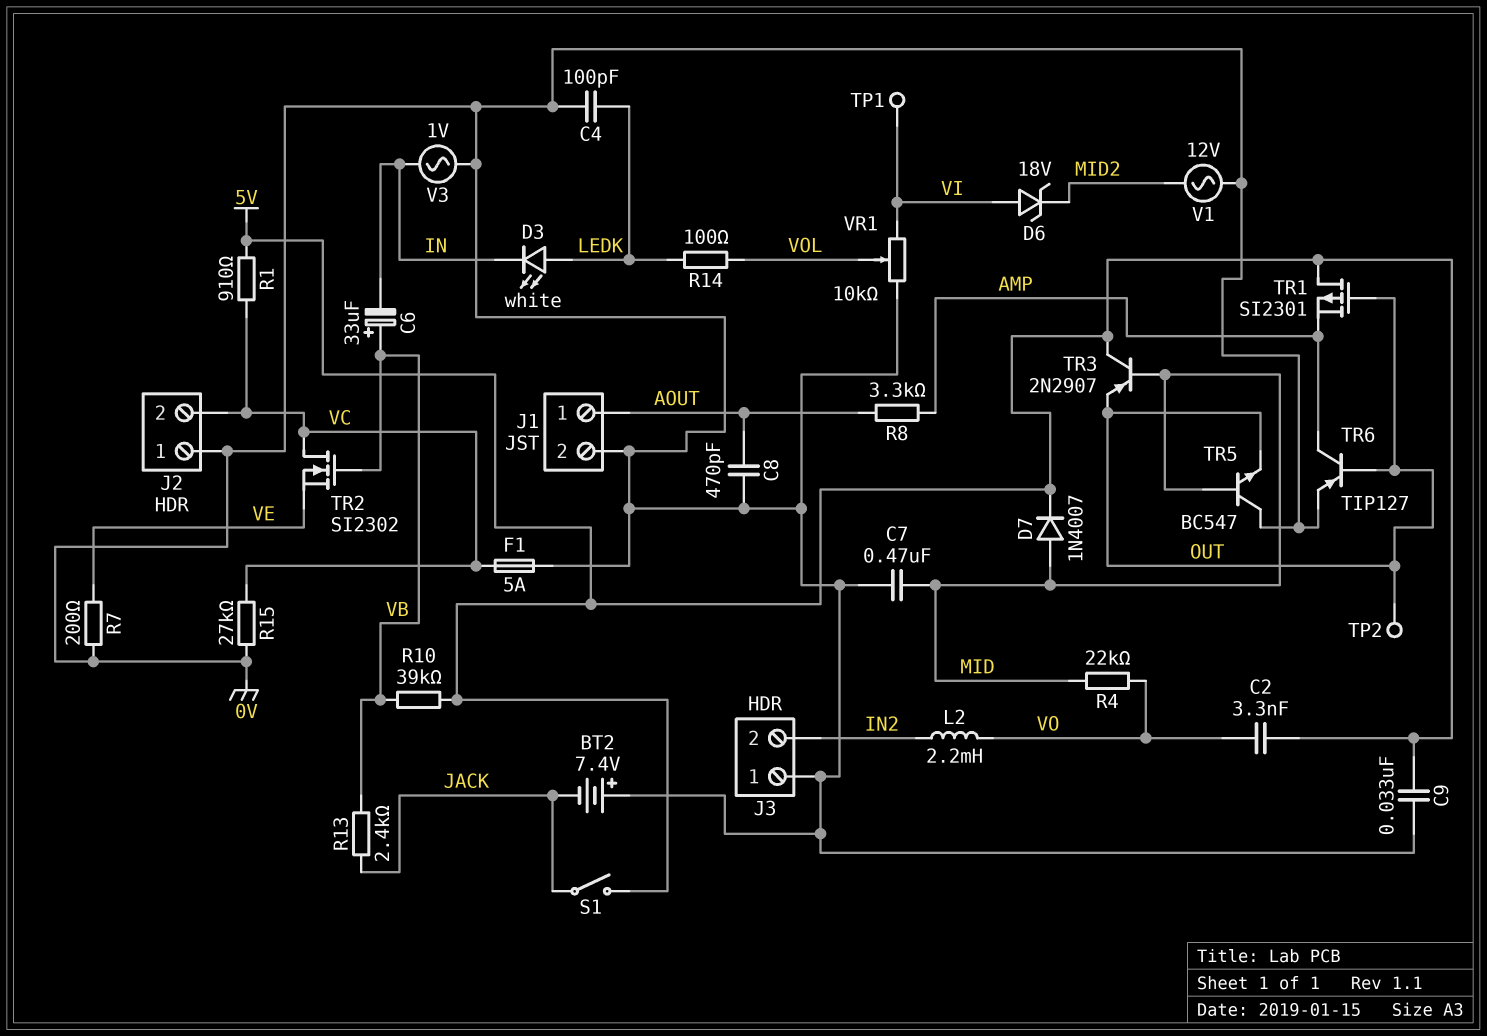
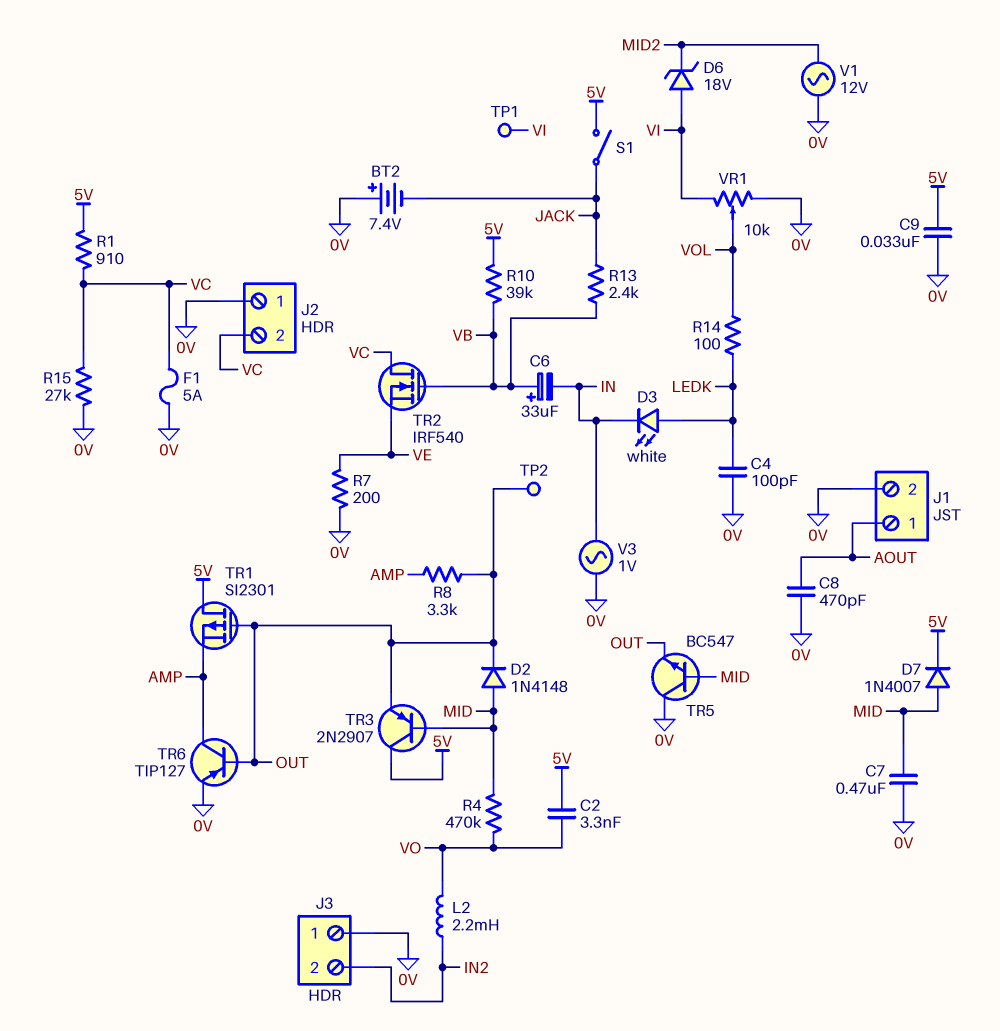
D2: none -> diode 1N4148 (A MID, K OUT)
R4: 22k (MID, VO) -> 470k (MID, VO)
R8: 3.3k (AMP, AOUT) -> 3.3k (AMP, OUT)
TR2: NMOS SI2302 (G VB, D VC, S VE) -> NMOS IRF540 (G VB, D VC, S VE)

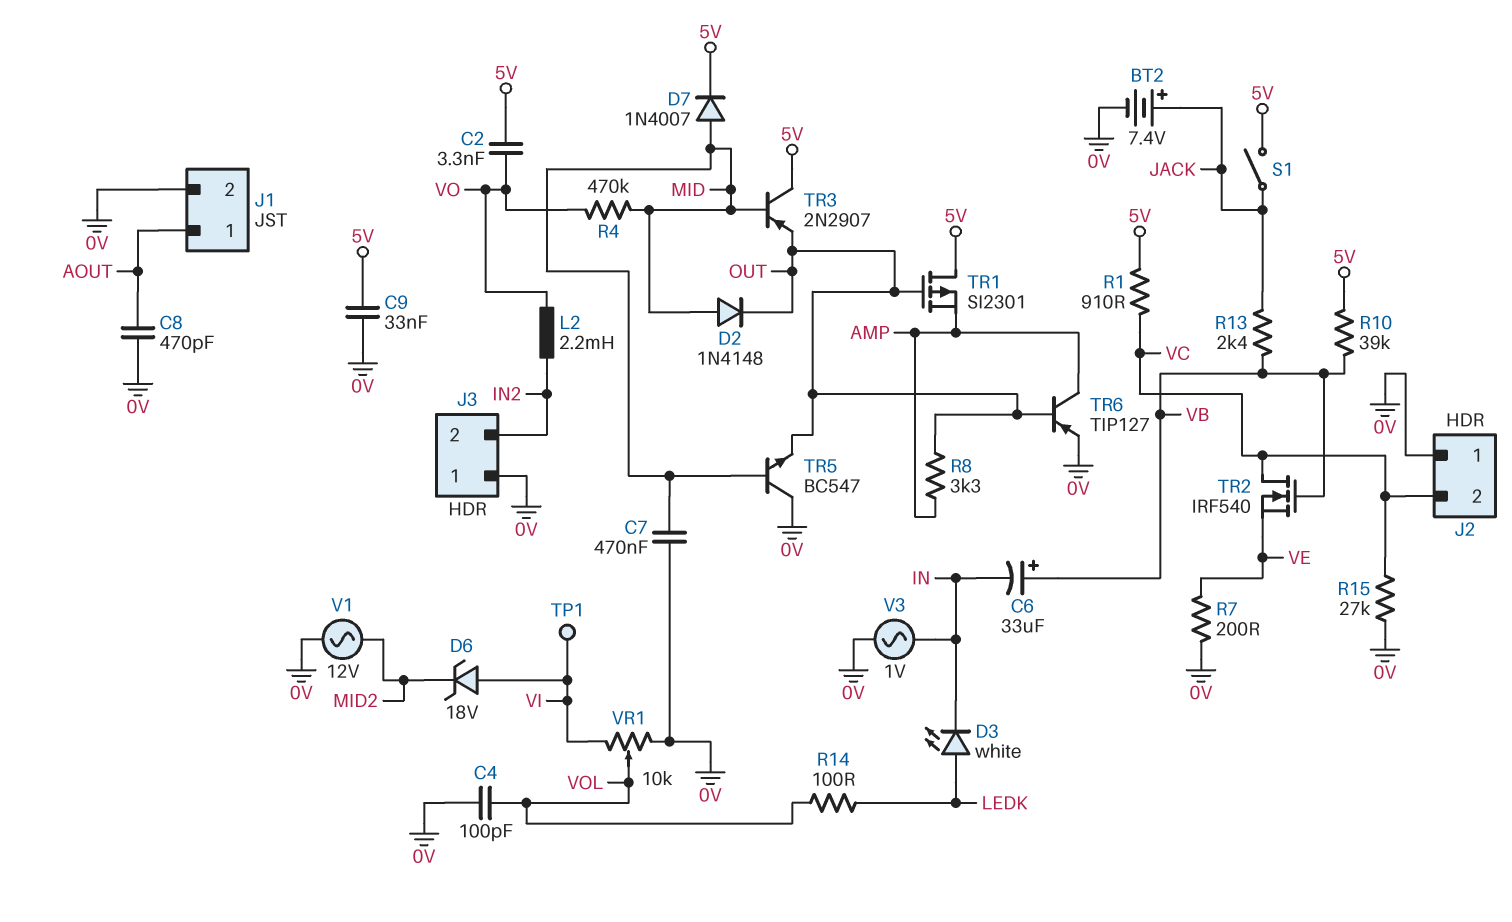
BT2: 7.4V (plus 0V, minus JACK) -> 7.4V (plus JACK, minus 0V)
C4: 100pF (0V, LEDK) -> 100pF (0V, VOL)
F1: 5A (0V, VC) -> none
TP2: test point (OUT) -> none

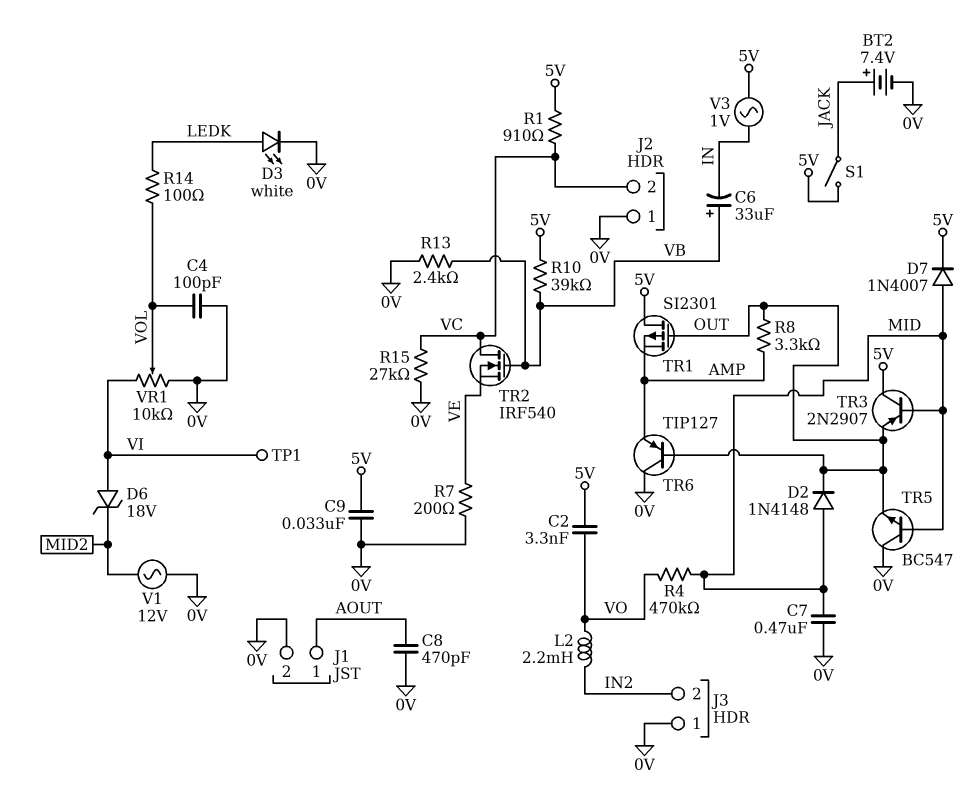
D3: LED white (A LEDK, K IN) -> LED white (A LEDK, K 0V)
R13: 2.4k (JACK, VB) -> 2.4k (0V, VB)
TR6: PNP TIP127 (B OUT, C AMP, E 0V) -> PNP TIP127 (B OUT, C 0V, E AMP)
V3: AC 1V (0V, IN) -> AC 1V (5V, IN)

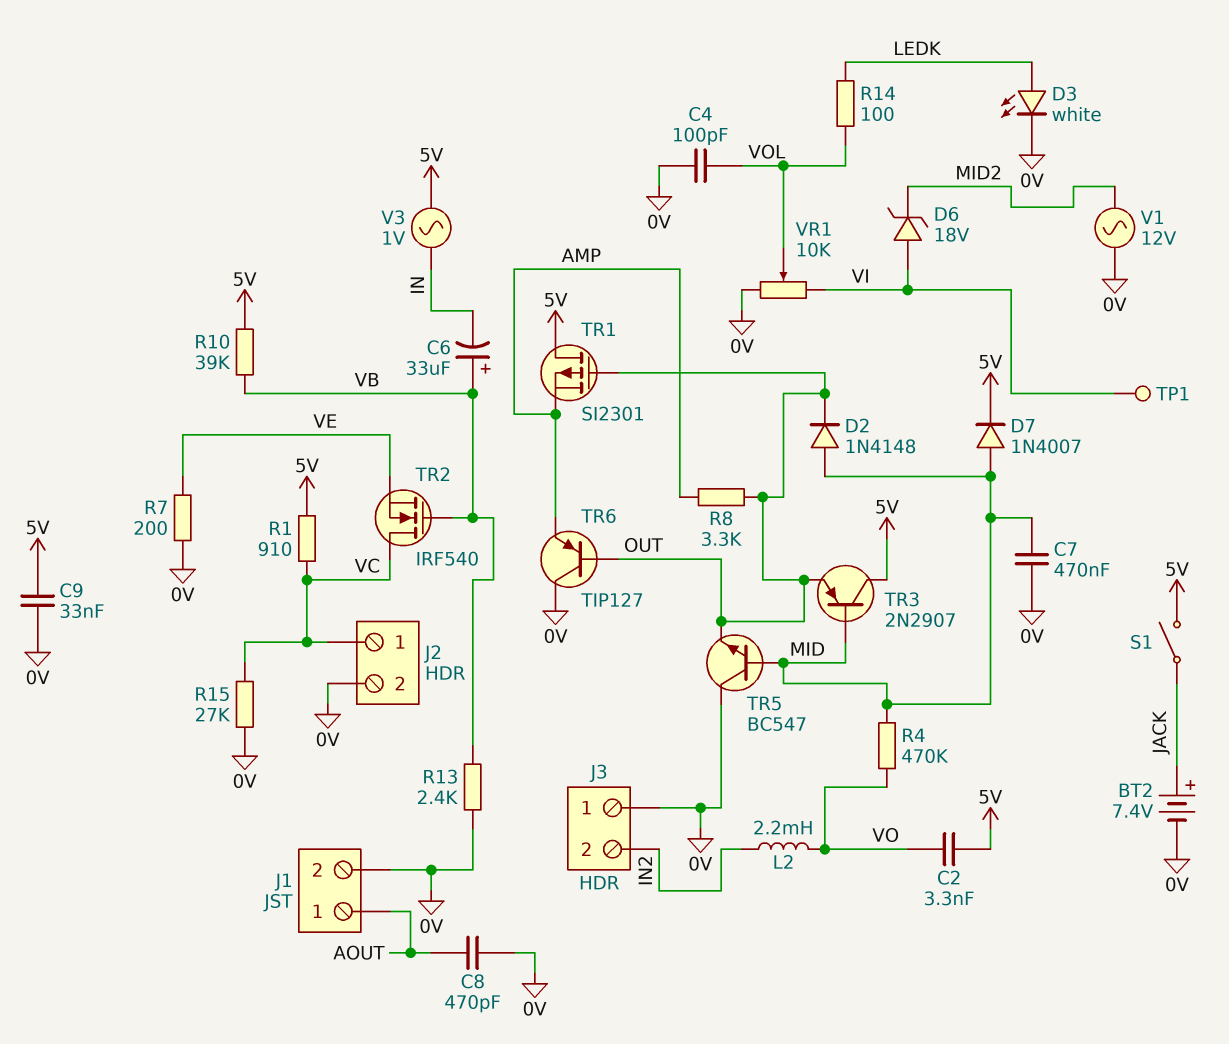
J2 pin 1: 0V -> VC
J2 pin 2: VC -> 0V

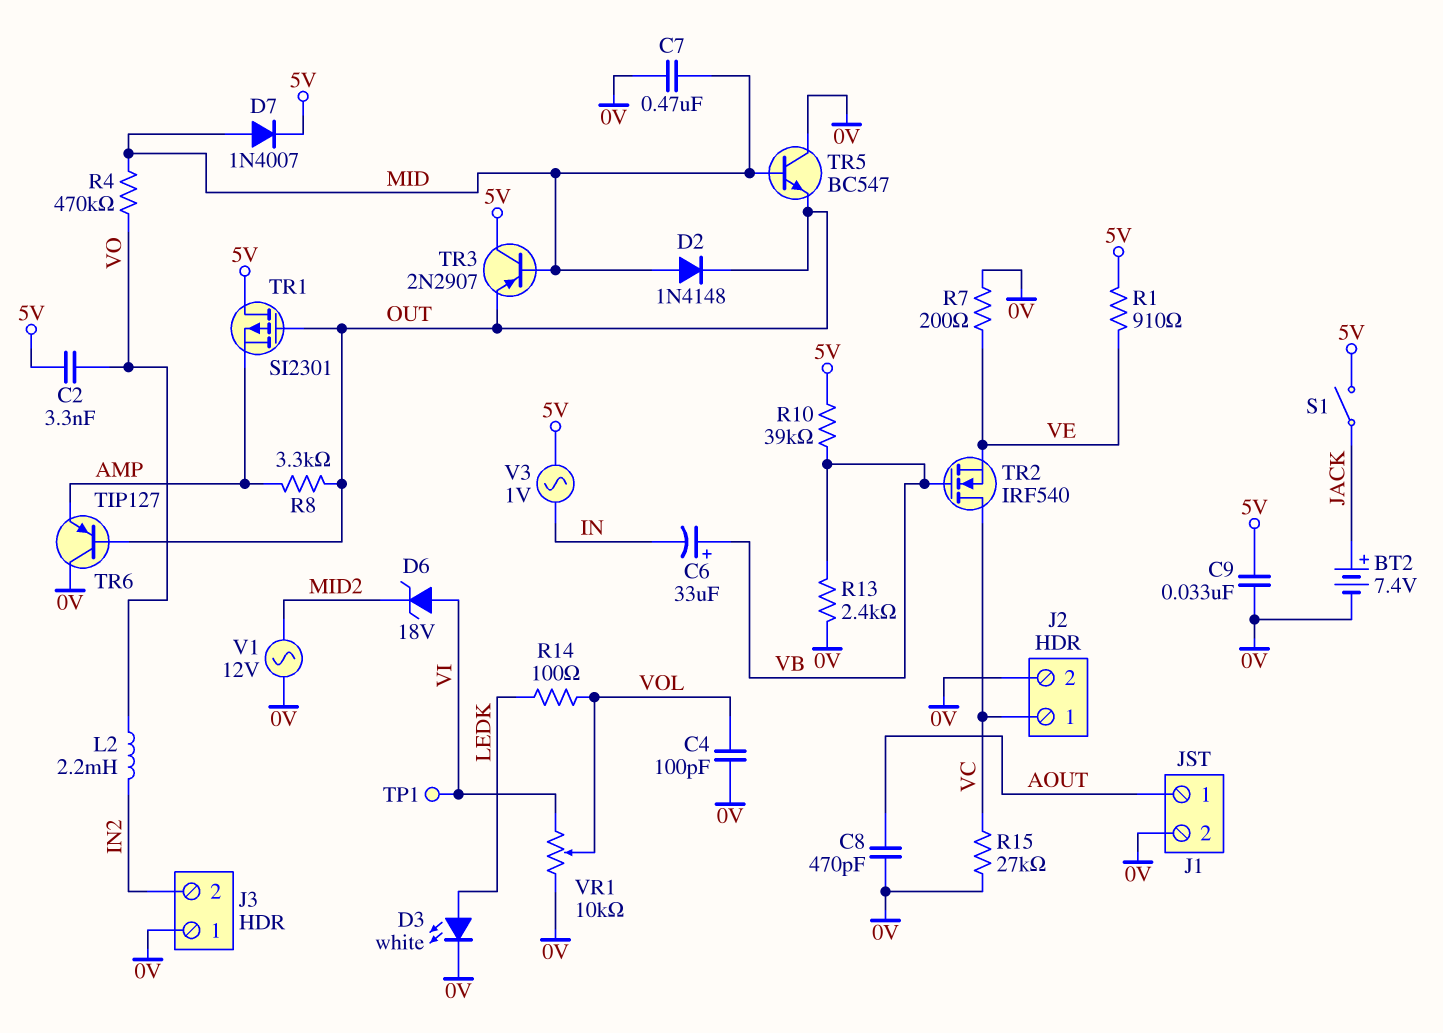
R1: 910 (5V, VC) -> 910 (5V, VE)

